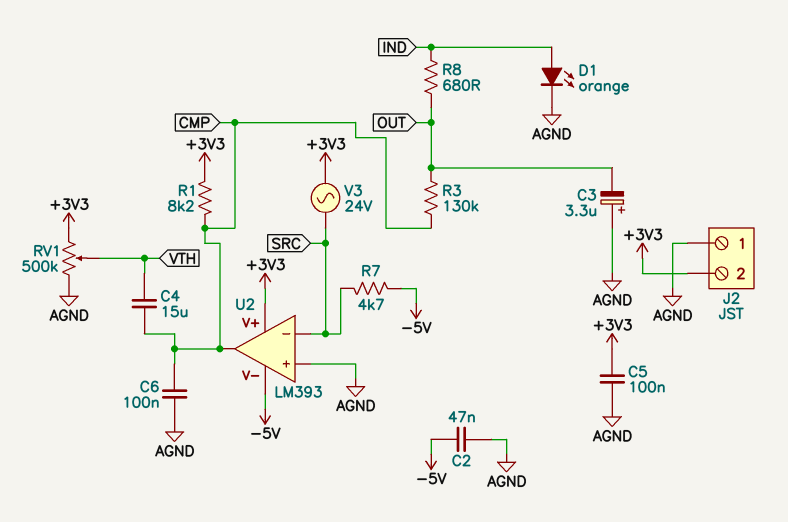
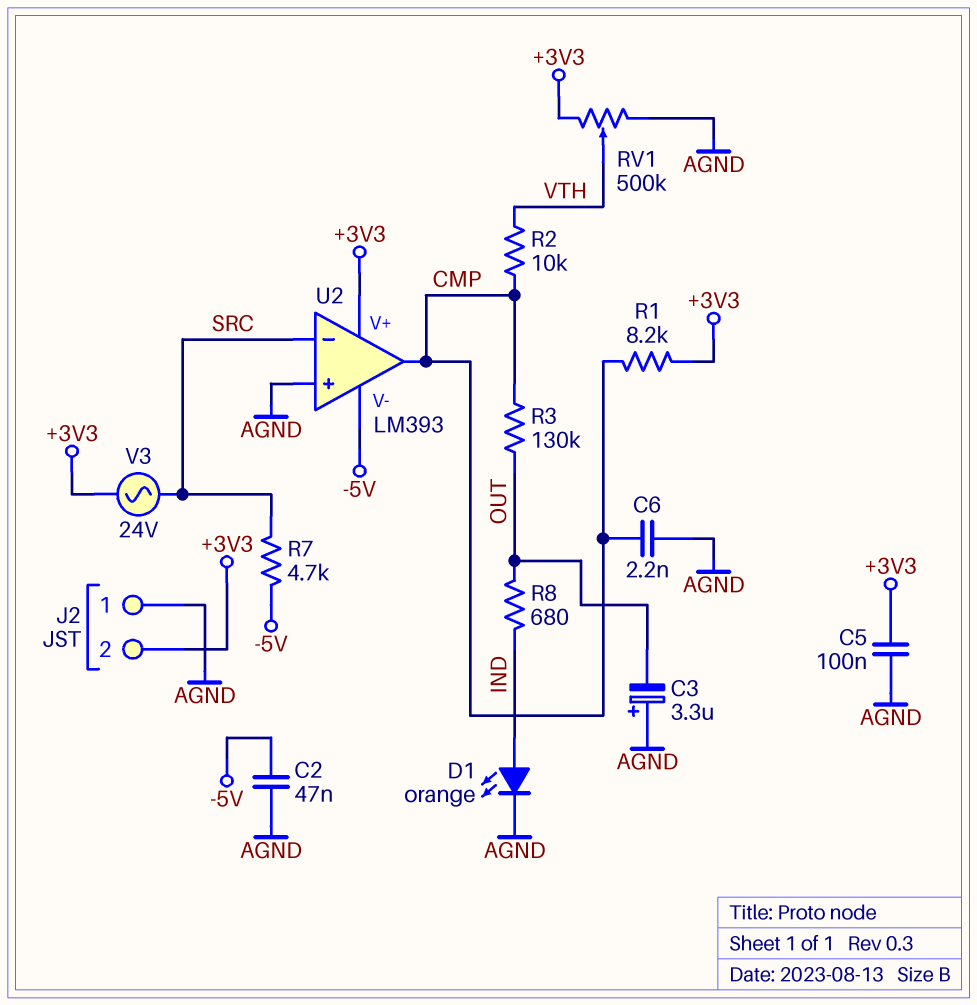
C4: 15uF (CMP, VTH) -> none
C6: 100nF (AGND, CMP) -> 2.2nF (AGND, CMP)
R2: none -> 10k (CMP, VTH)

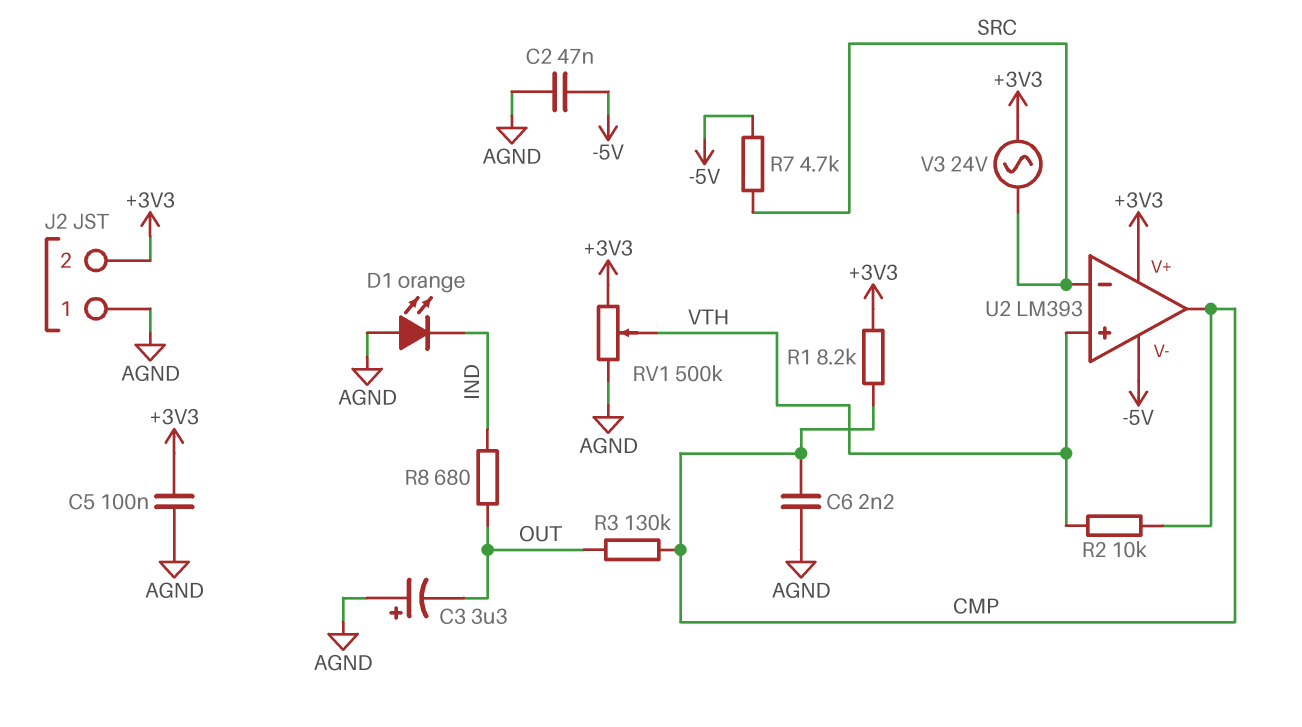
D1: LED orange (A IND, K AGND) -> LED orange (A AGND, K IND)
U2 pin in+: AGND -> VTH

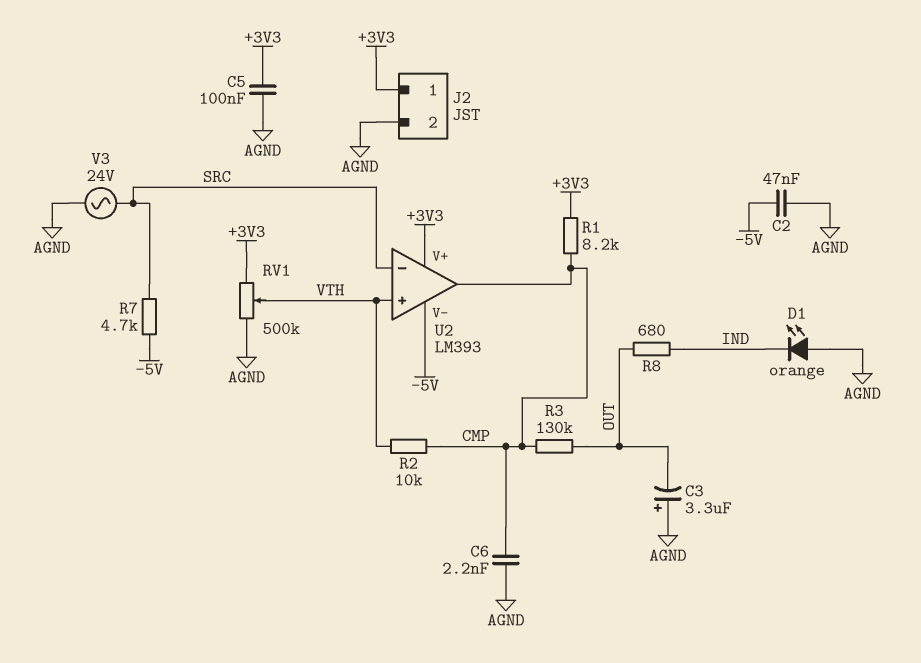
J2 pin 1: AGND -> +3V3
J2 pin 2: +3V3 -> AGND
V3: AC 24V (+3V3, SRC) -> AC 24V (AGND, SRC)

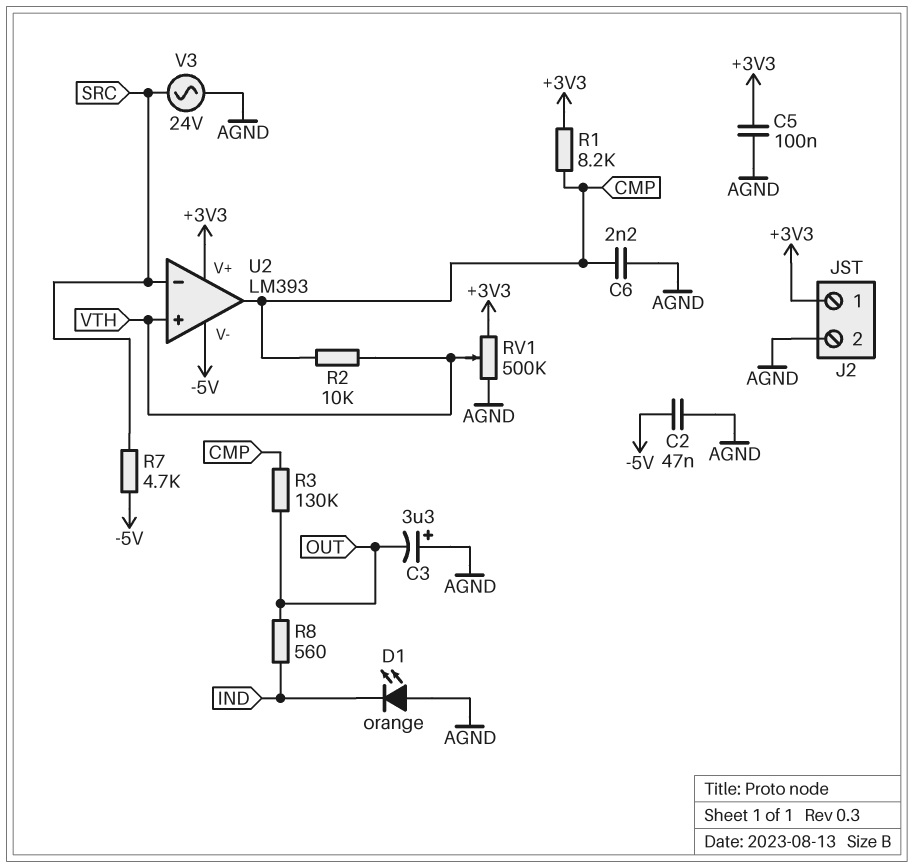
R8: 680 (IND, OUT) -> 560 (IND, OUT)

